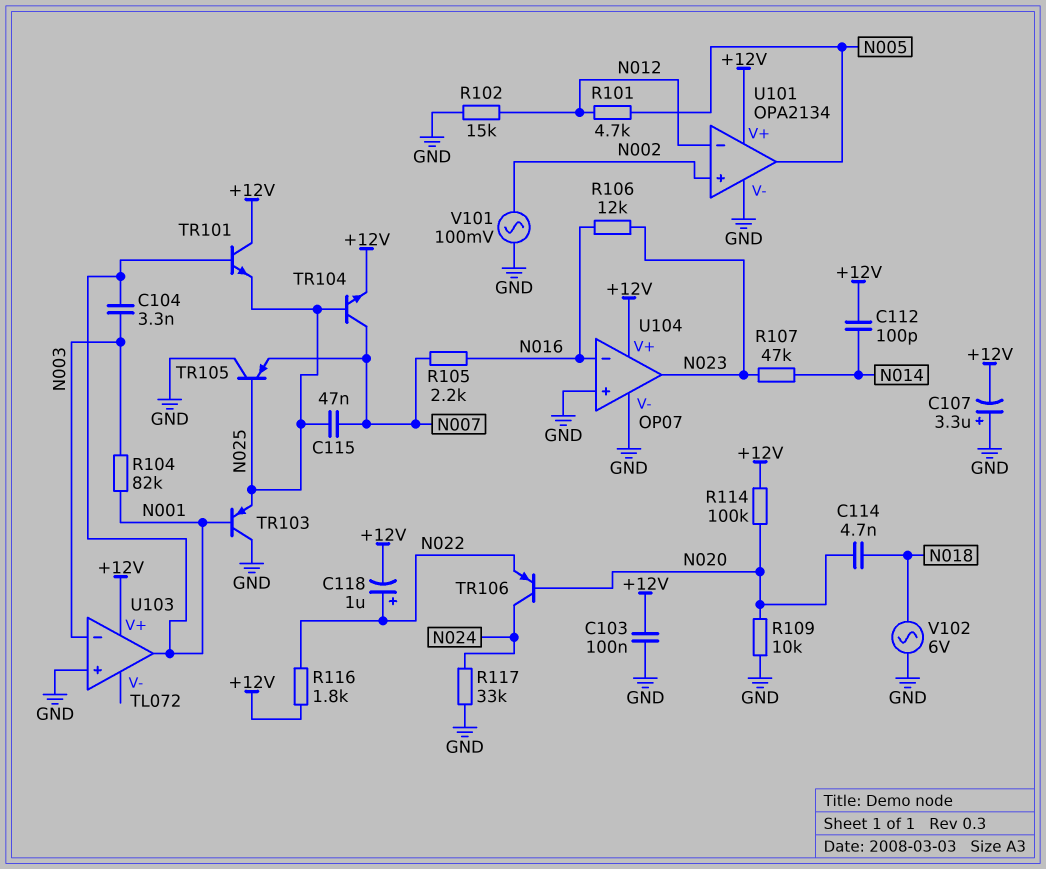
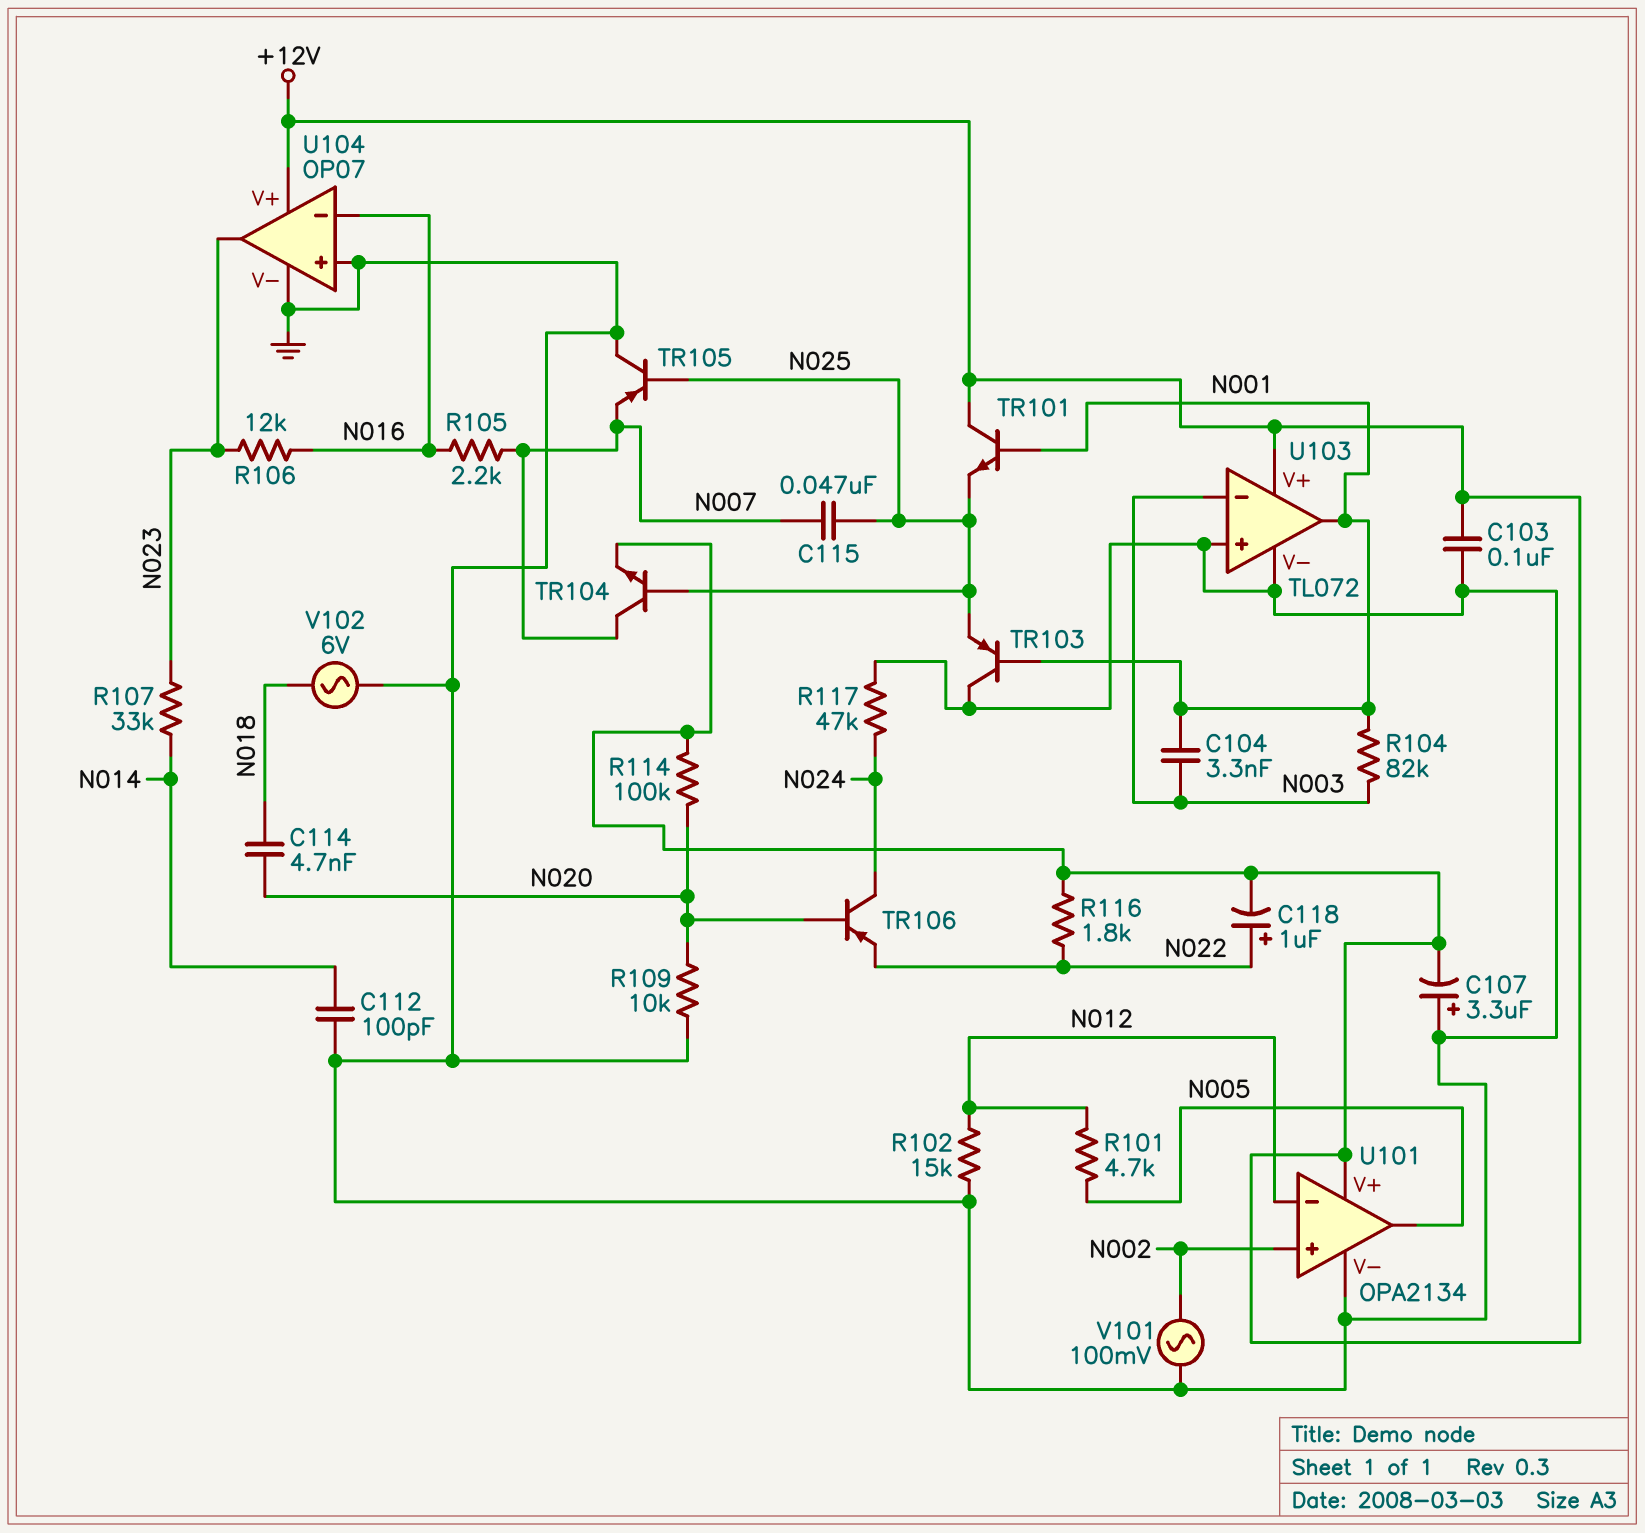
C112: 100pF (+12V, N014) -> 100pF (GND, N014)
R107: 47k (N014, N023) -> 33k (N014, N023)
R117: 33k (GND, N024) -> 47k (GND, N024)
U103 pin V-: none -> GND

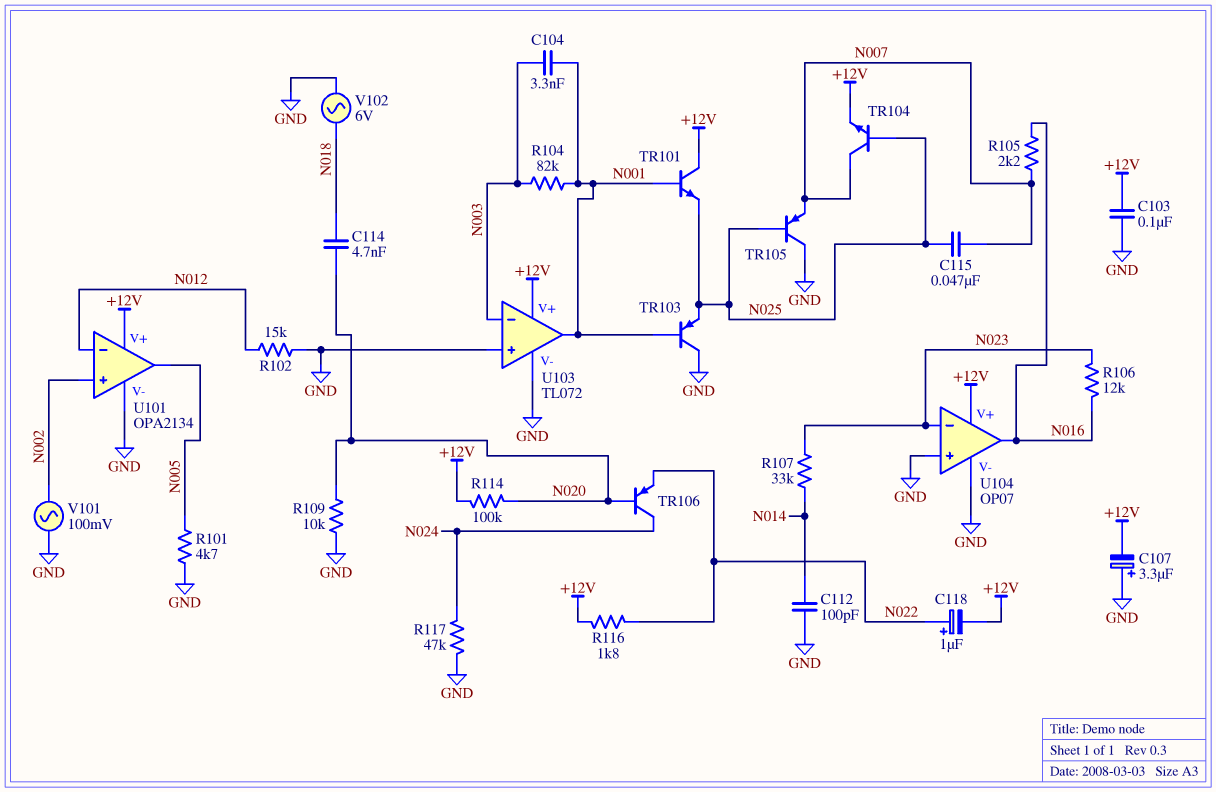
R101: 4.7k (N005, N012) -> 4.7k (GND, N005)
U104 pin in-: N016 -> N023
U104 pin out: N023 -> N016

